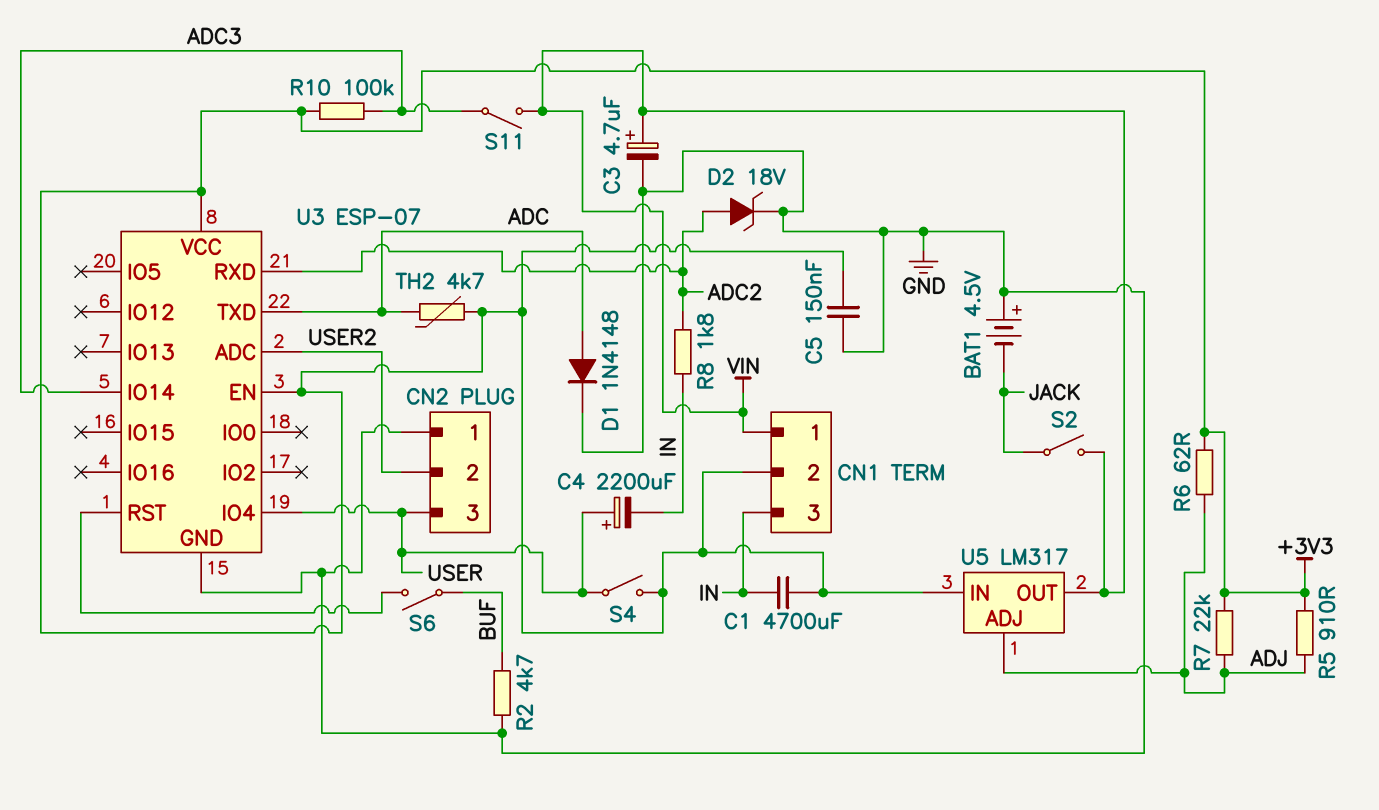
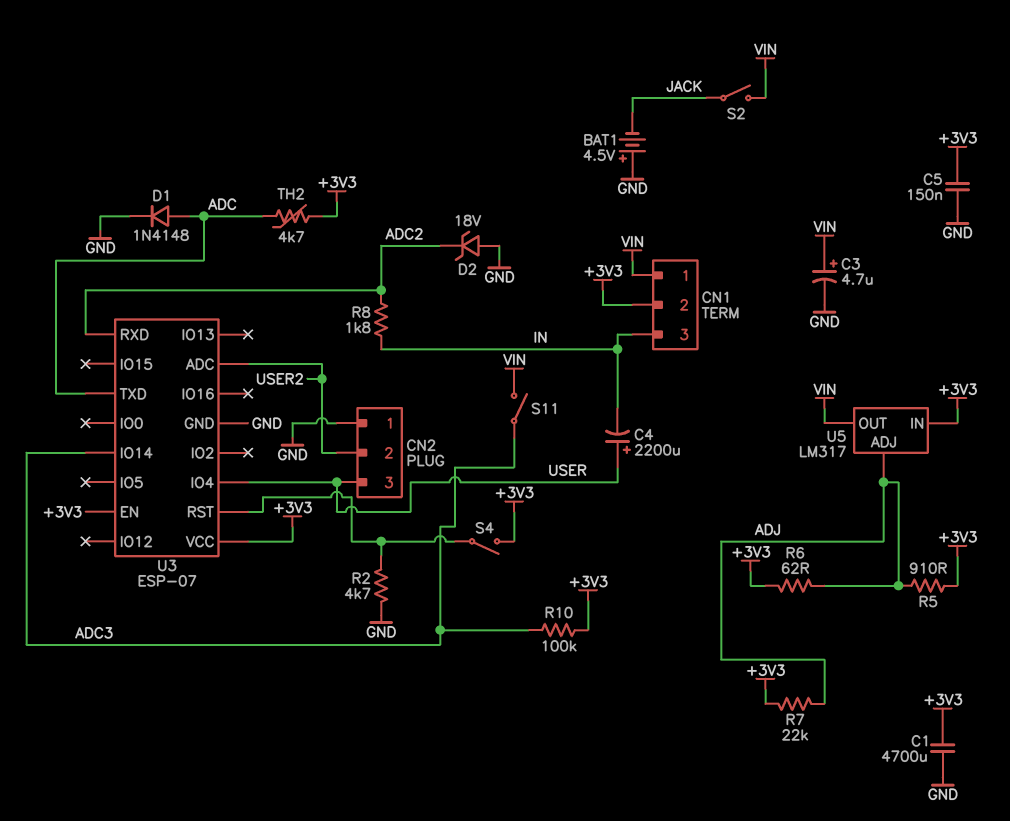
C1: 4700uF (+3V3, IN) -> 4700uF (+3V3, GND)
D2: zener 18V (A ADC2, K GND) -> zener 18V (A GND, K ADC2)
R2: 4.7k (BUF, GND) -> 4.7k (GND, U3/RST)
S4: switch (+3V3, USER) -> switch (+3V3, U3/RST)
S6: switch (BUF, U3/RST) -> none

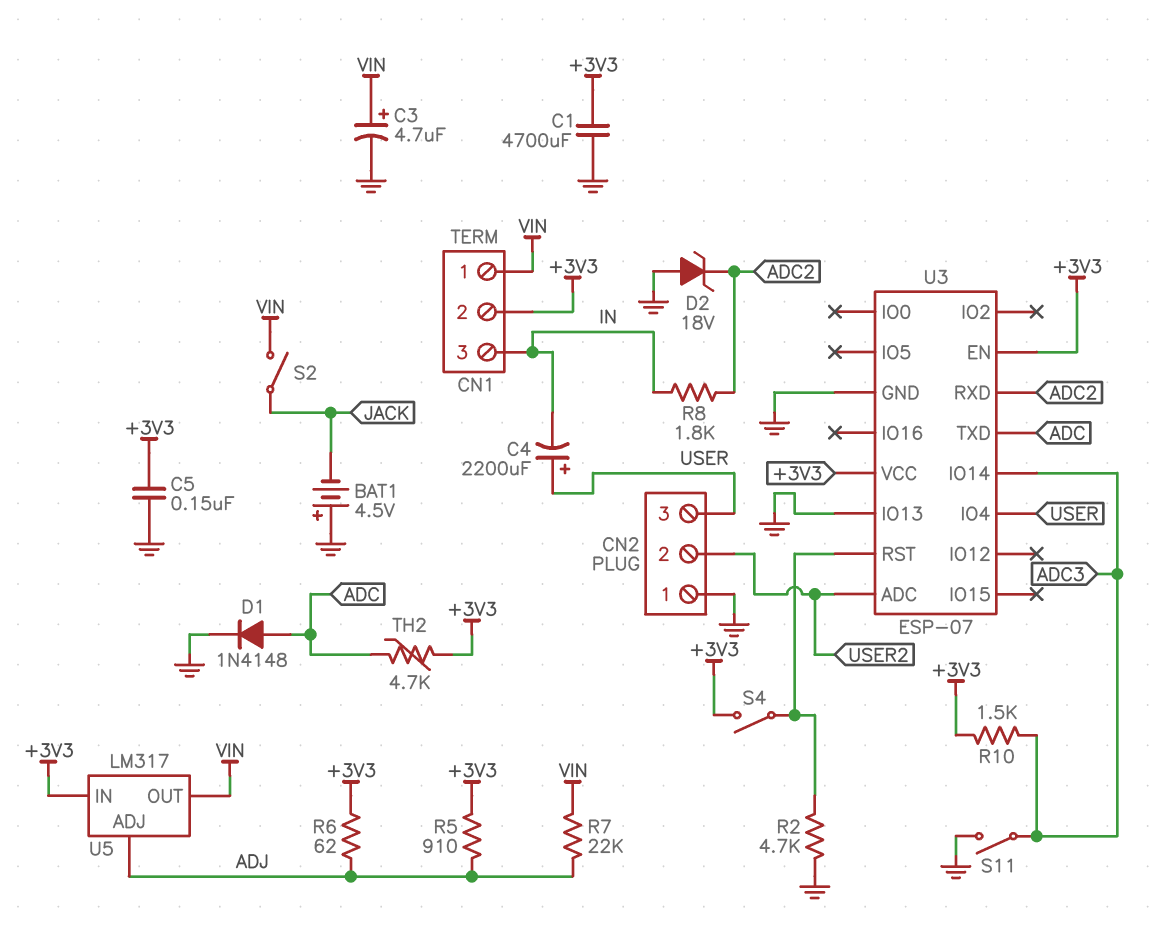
R7: 22k (+3V3, ADJ) -> 22k (ADJ, VIN)
R10: 100k (+3V3, ADC3) -> 1.5k (+3V3, ADC3)
S11: switch (ADC3, VIN) -> switch (ADC3, GND)
U3 pin IO13: none -> GND

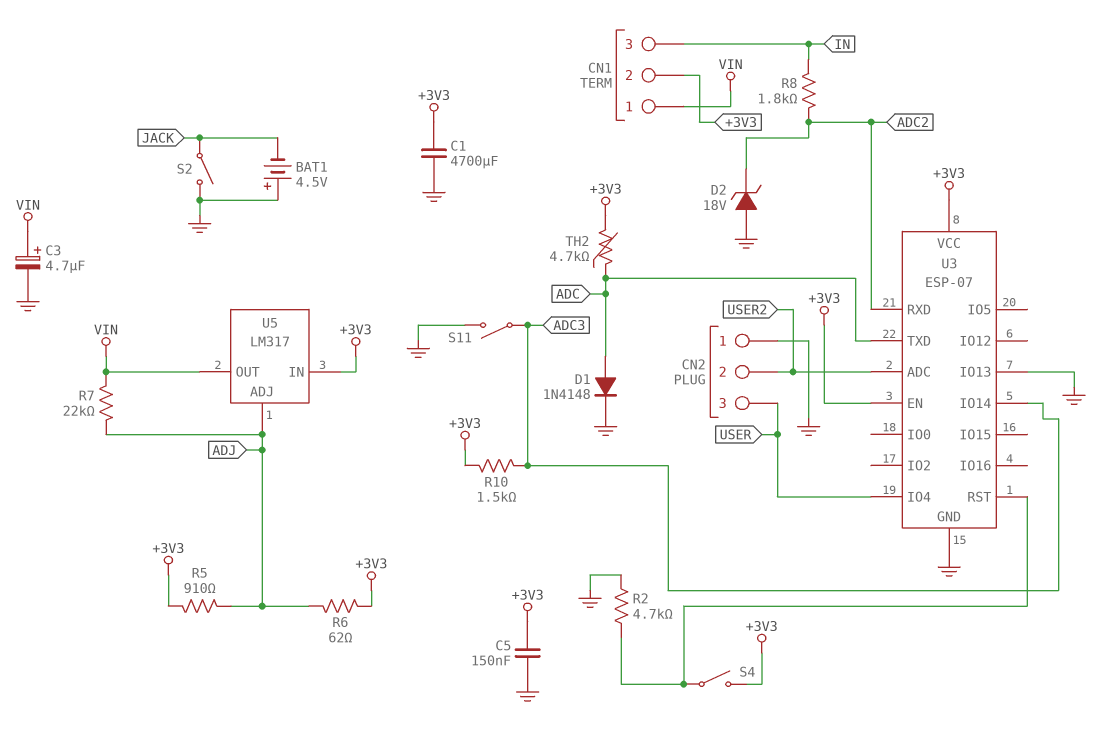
C4: 2200uF (plus USER, minus IN) -> none
S2: switch (JACK, VIN) -> switch (GND, JACK)

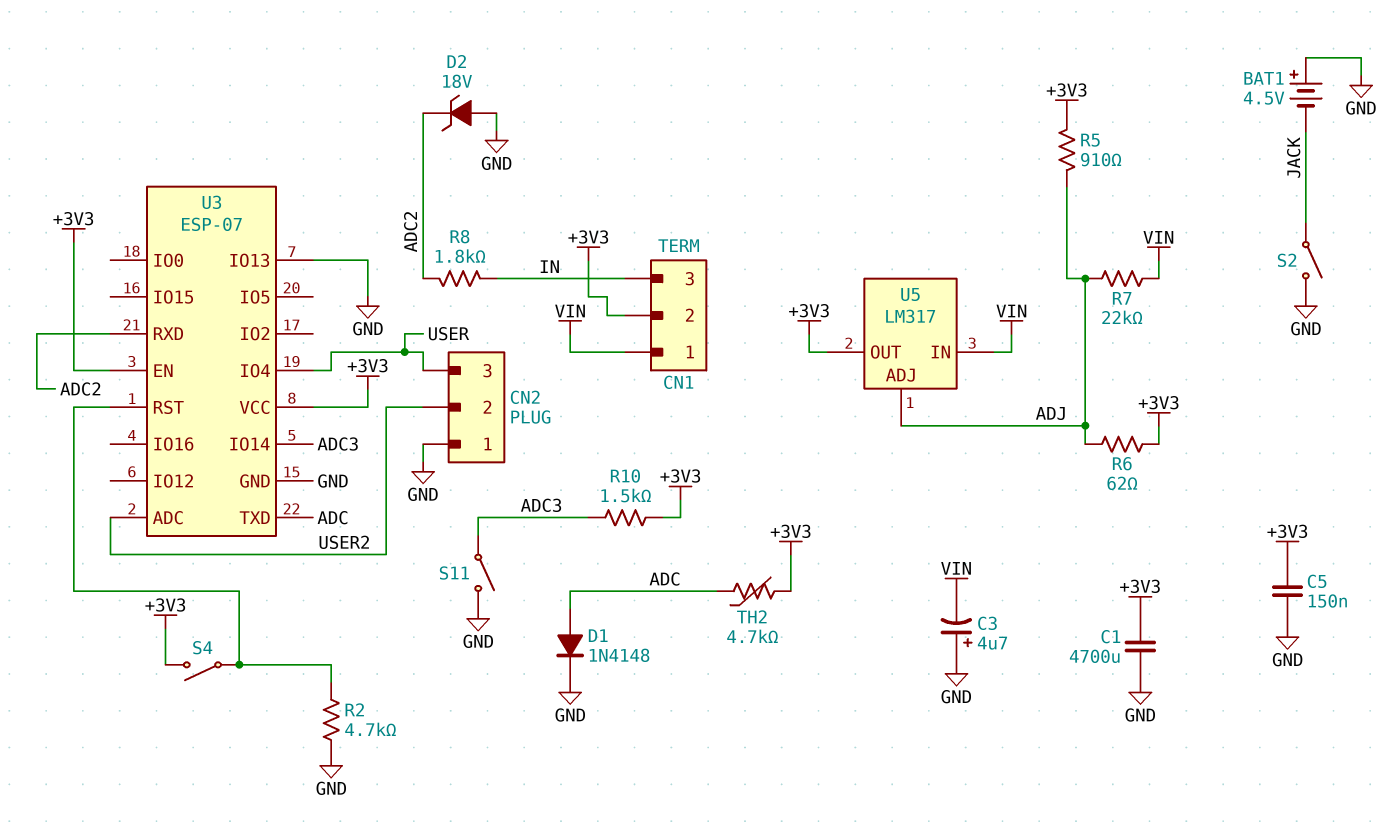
C3: 4.7uF (plus VIN, minus GND) -> 4.7uF (plus GND, minus VIN)
U5 pin IN: +3V3 -> VIN
U5 pin OUT: VIN -> +3V3

